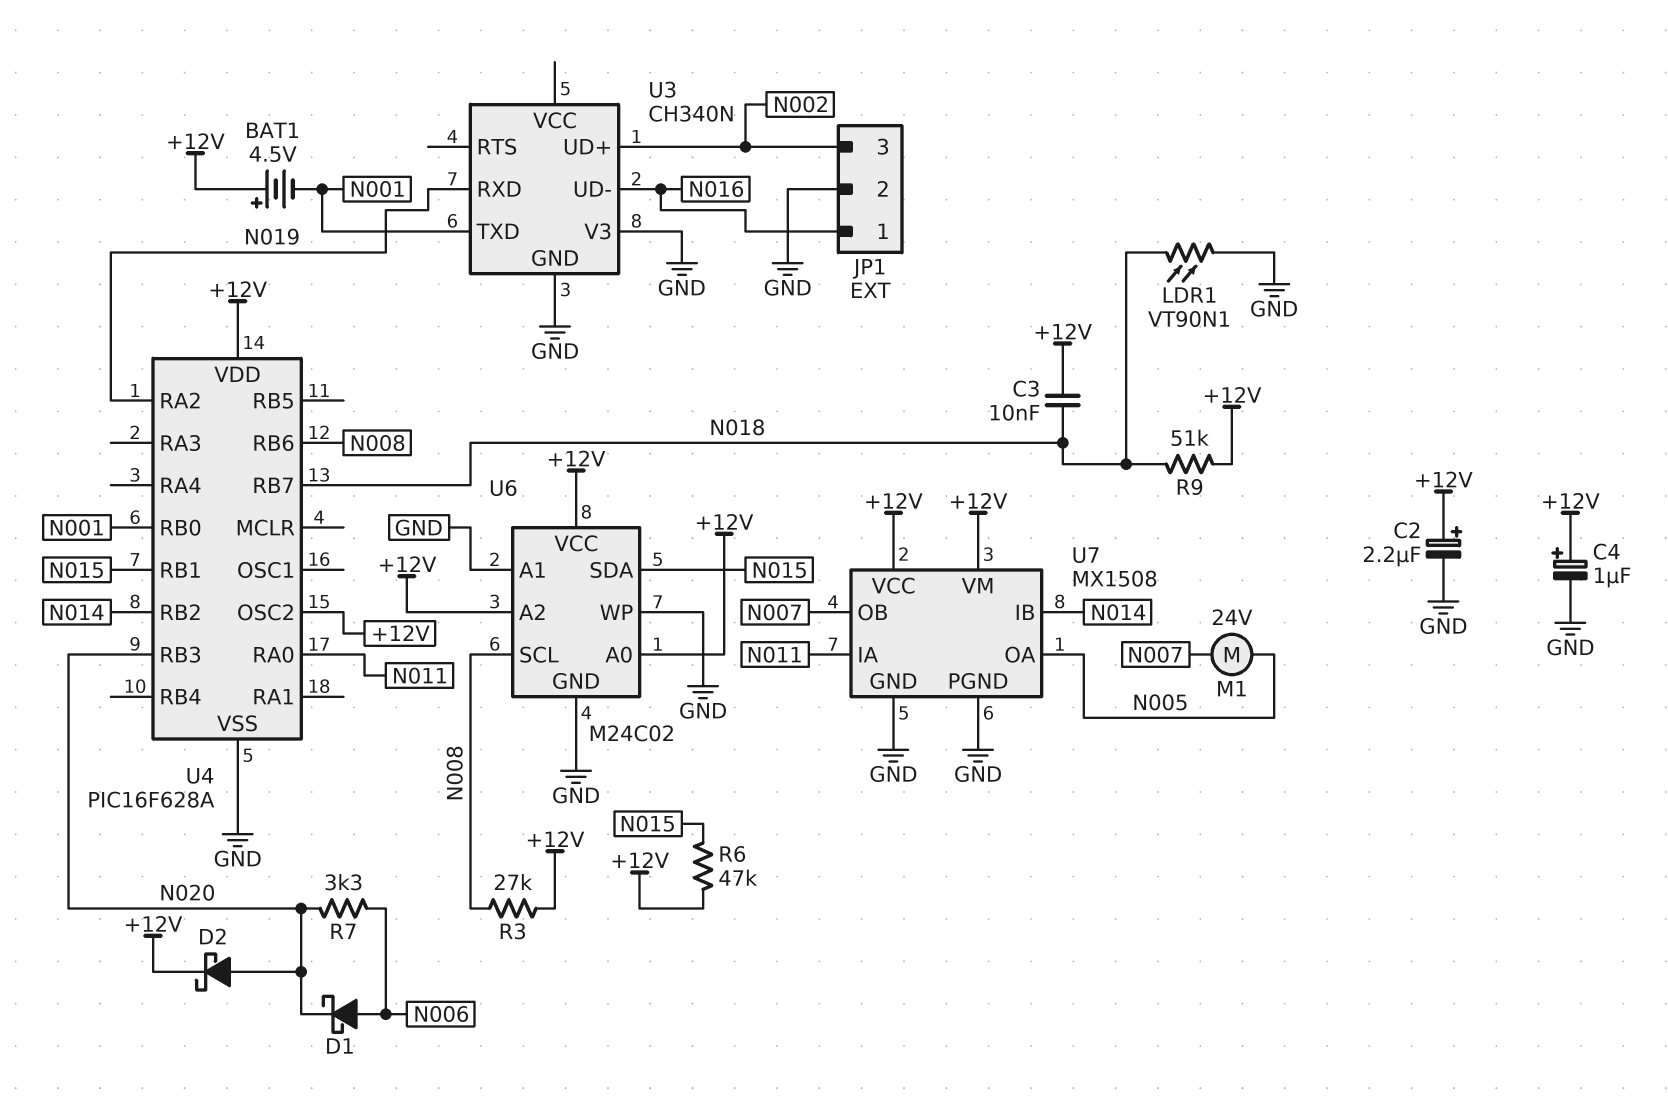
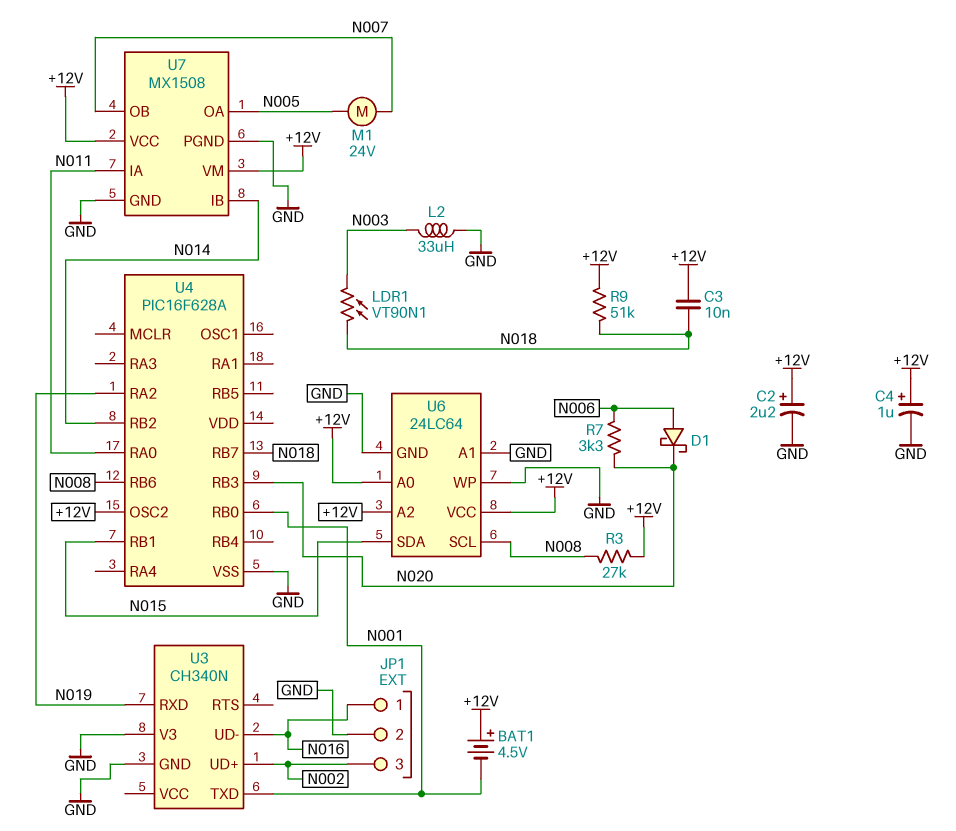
D2: schottky (A N020, K +12V) -> none
L2: none -> 33uH (GND, N003)
LDR1: VT90N1 (GND, N018) -> VT90N1 (N003, N018)
R6: 47k (+12V, N015) -> none
U4 pin VDD: +12V -> none
U6: M24C02 -> 24LC64

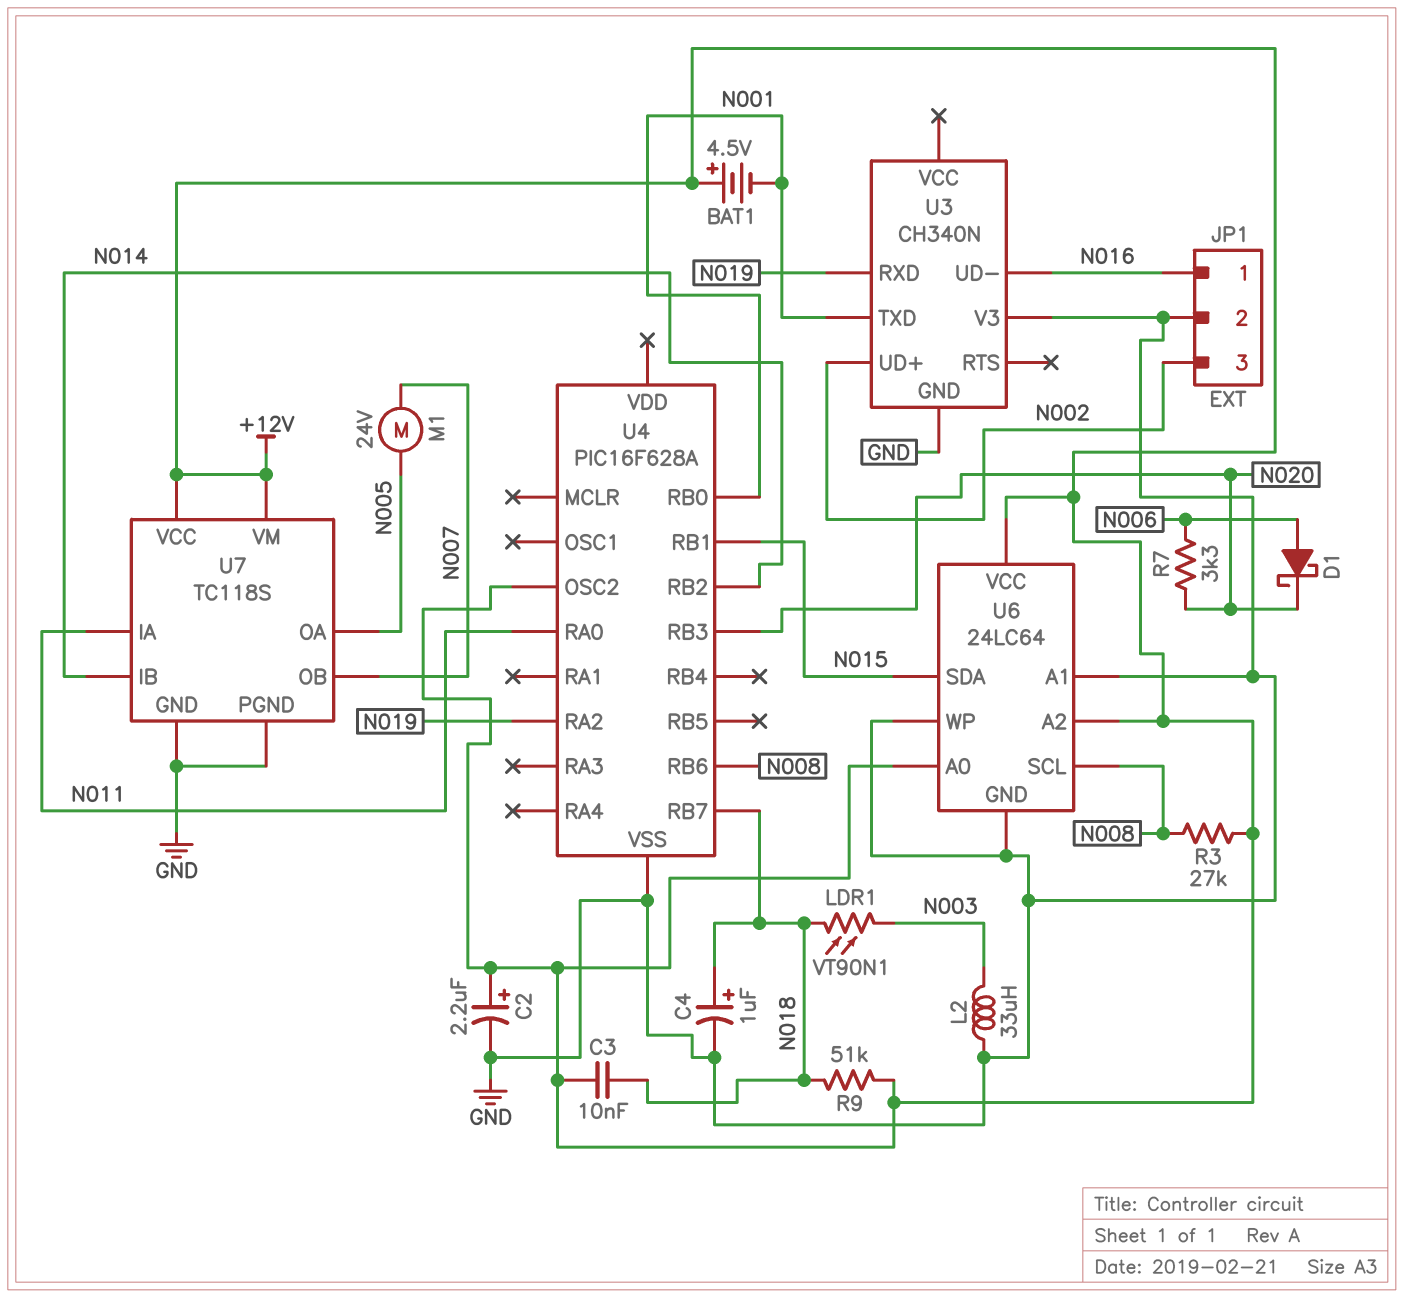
C4: 1uF (plus +12V, minus GND) -> 1uF (plus N018, minus GND)
U7: MX1508 -> TC118S

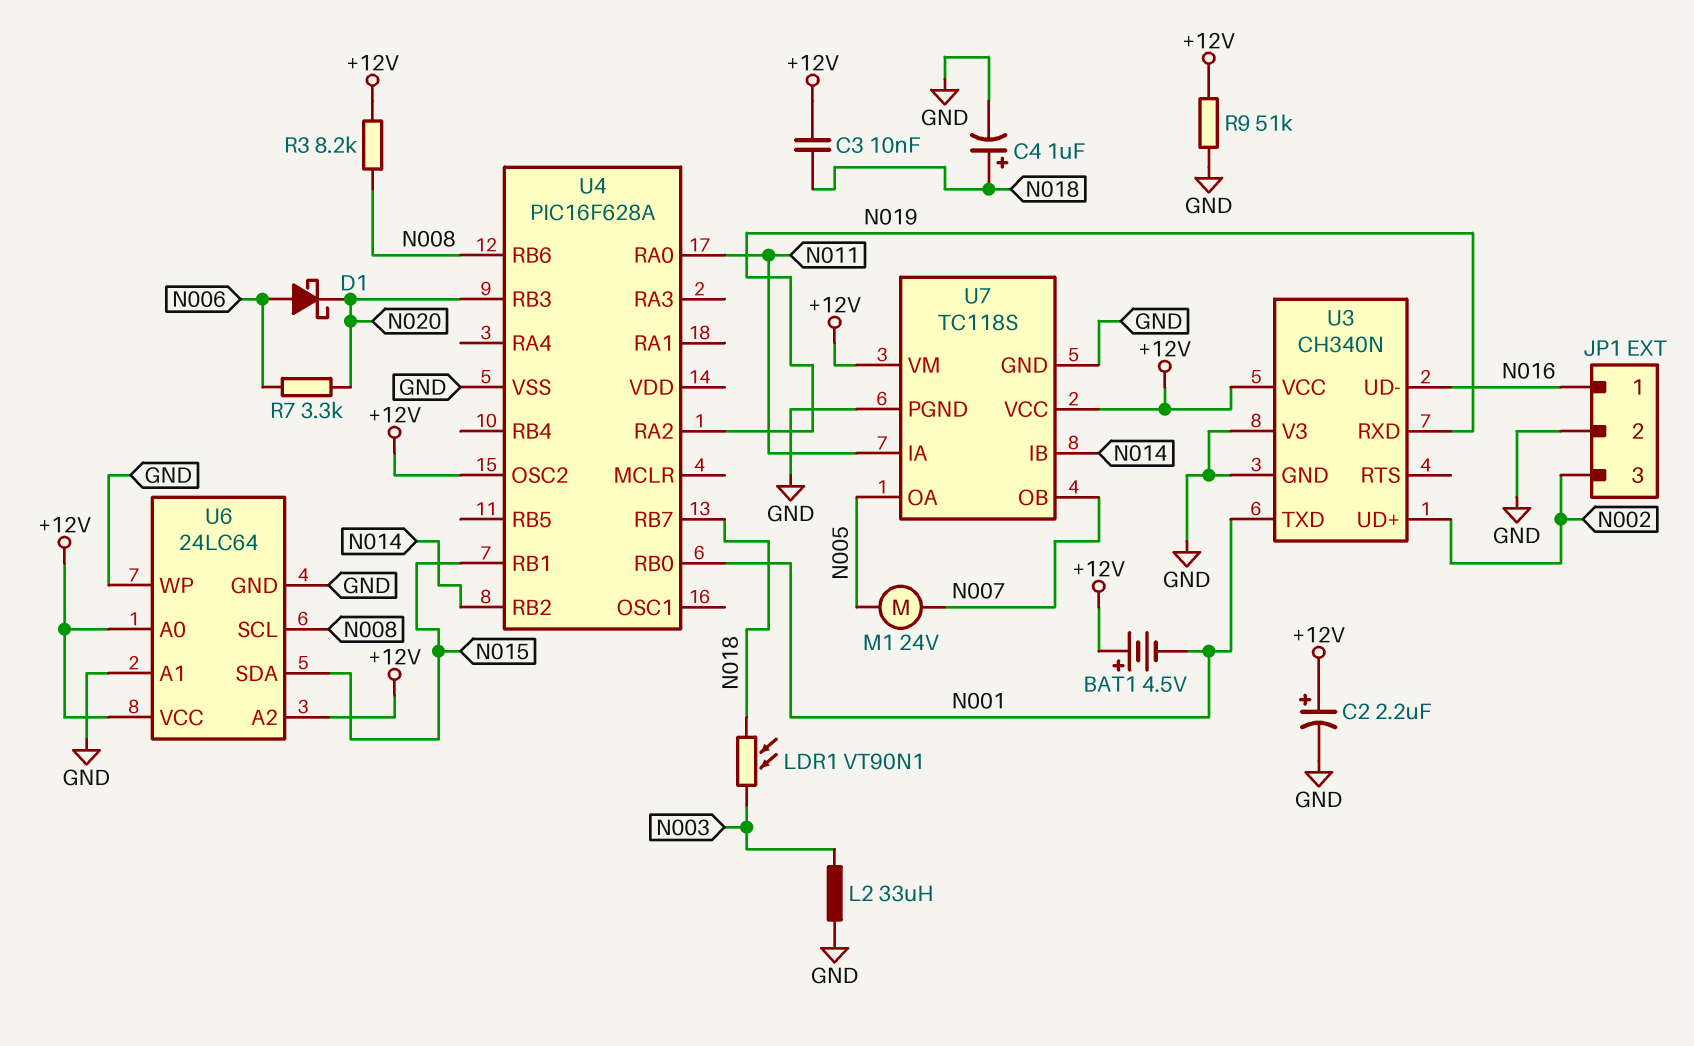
R3: 27k (+12V, N008) -> 8.2k (+12V, N008)
R9: 51k (+12V, N018) -> 51k (+12V, GND)
U3 pin VCC: none -> +12V

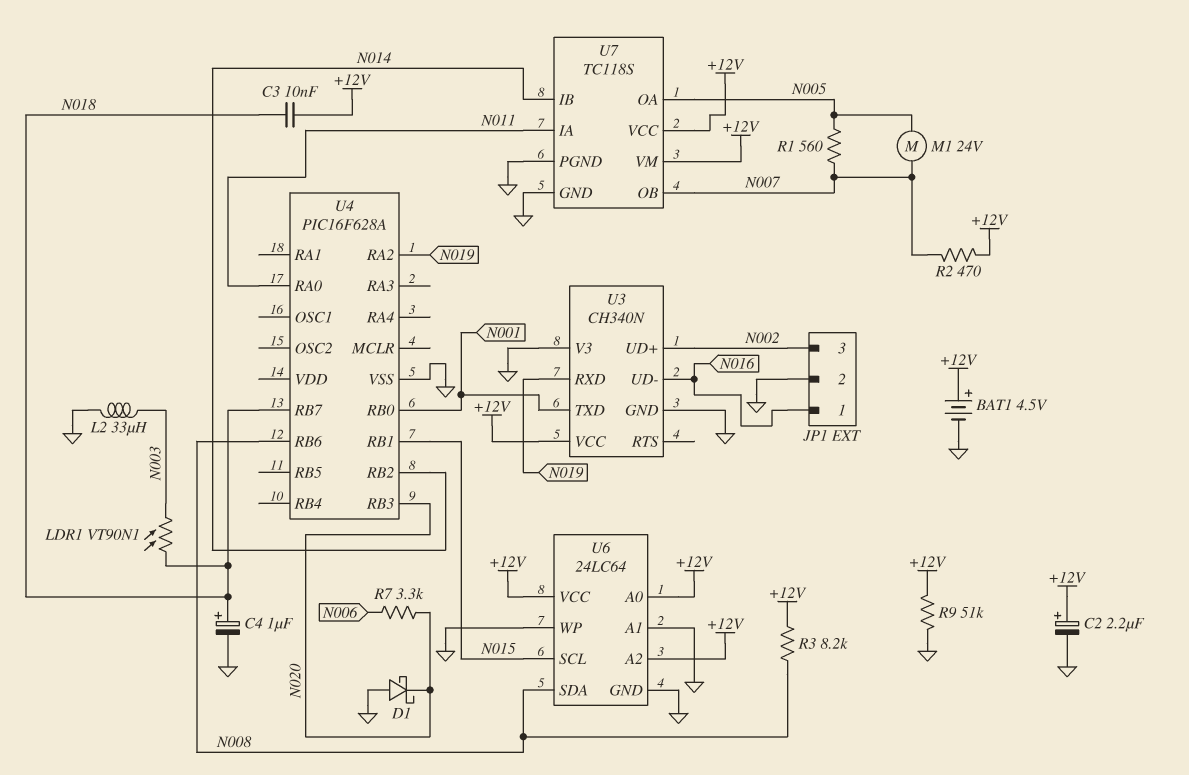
BAT1: 4.5V (plus +12V, minus N001) -> 4.5V (plus +12V, minus GND)
D1: schottky (A N006, K N020) -> schottky (A GND, K N020)
R1: none -> 560 (N005, N007)
R2: none -> 470 (+12V, N007)
U4 pin OSC2: +12V -> none
U6 pin SCL: N008 -> N015
U6 pin SDA: N015 -> N008

